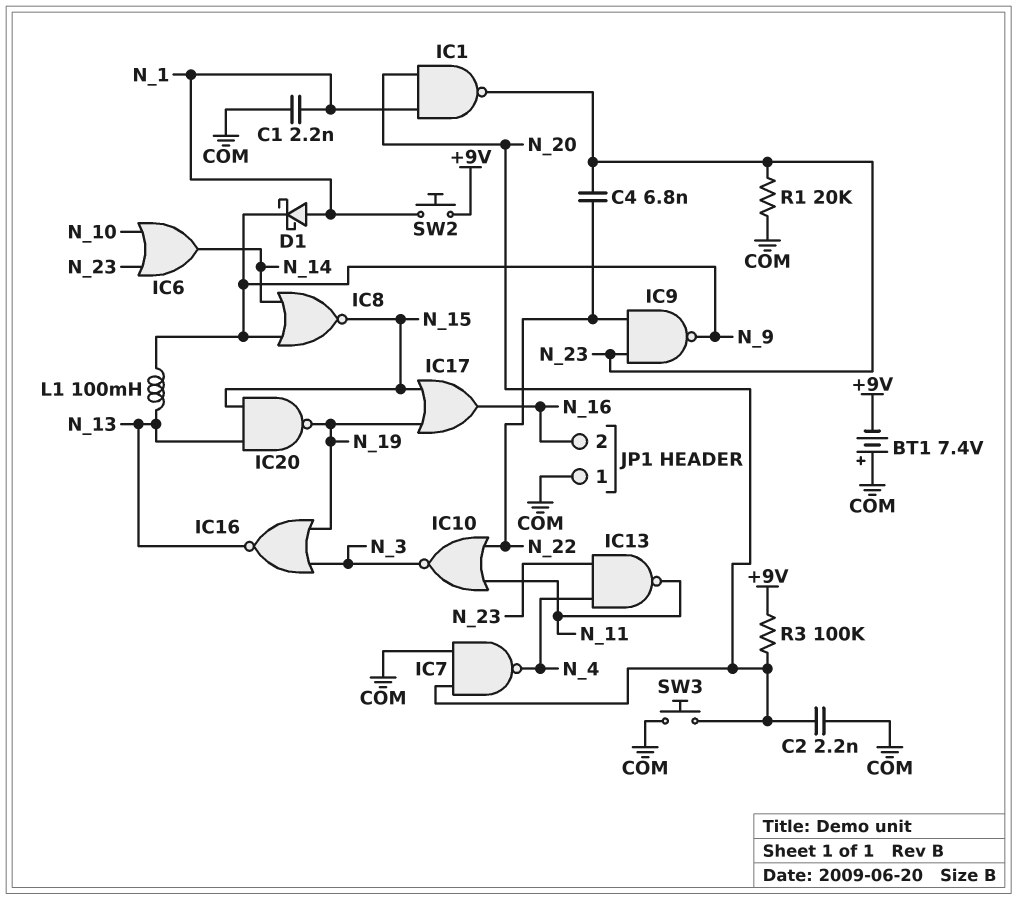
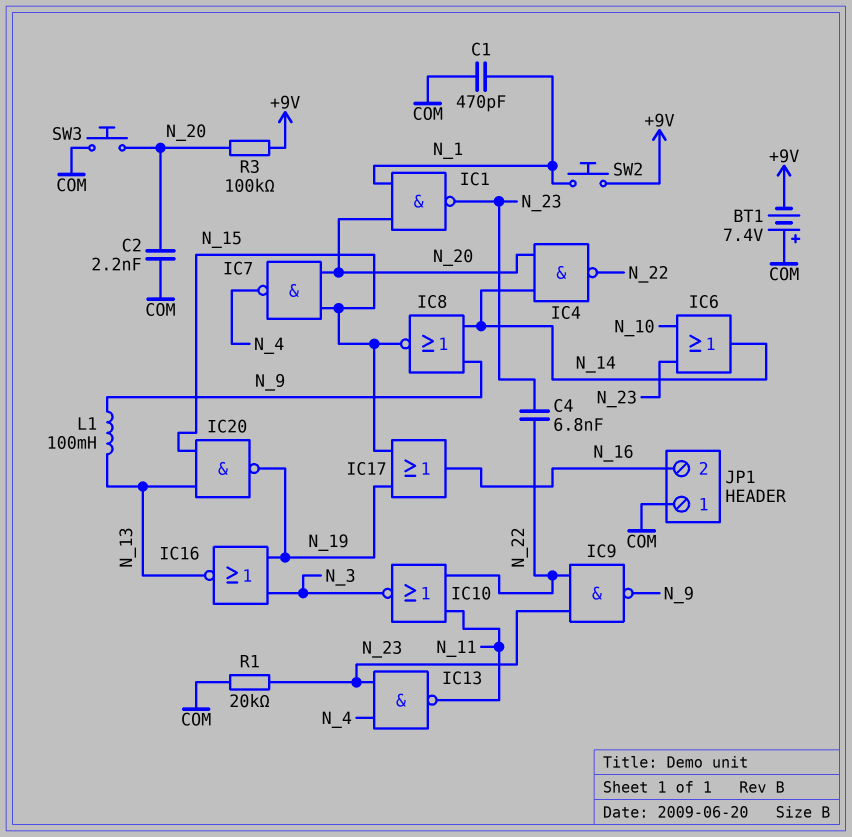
C1: 2.2nF (COM, N_1) -> 470pF (COM, N_1)
D1: schottky (A N_1, K N_9) -> none
IC4: none -> NAND (in N_14, in N_20, out N_22)
IC7: NAND (in COM, in N_20, out N_4) -> NAND (in N_15, in N_20, out N_4)

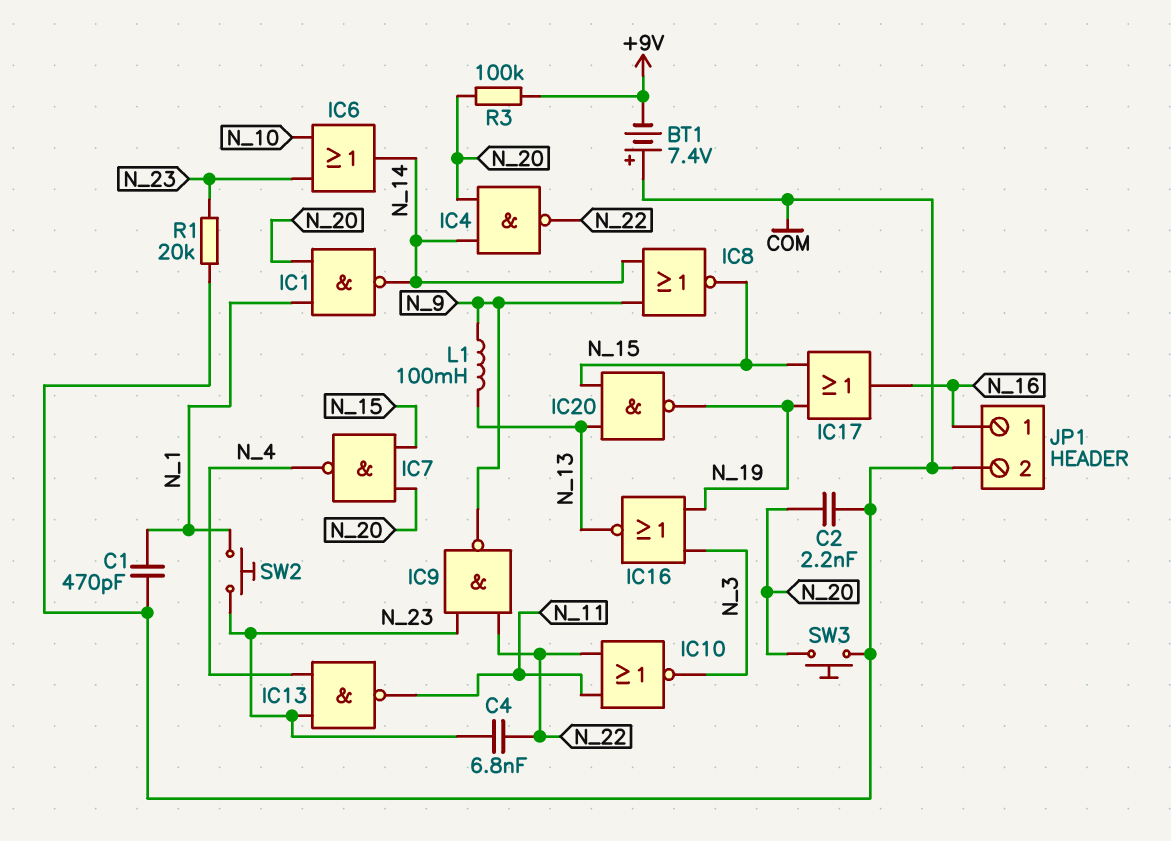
IC1: NAND (in N_1, in N_20, out N_23) -> NAND (in N_1, in N_20, out N_14)
JP1 pin 1: COM -> N_16
JP1 pin 2: N_16 -> COM
SW2: button (+9V, N_1) -> button (N_1, N_23)

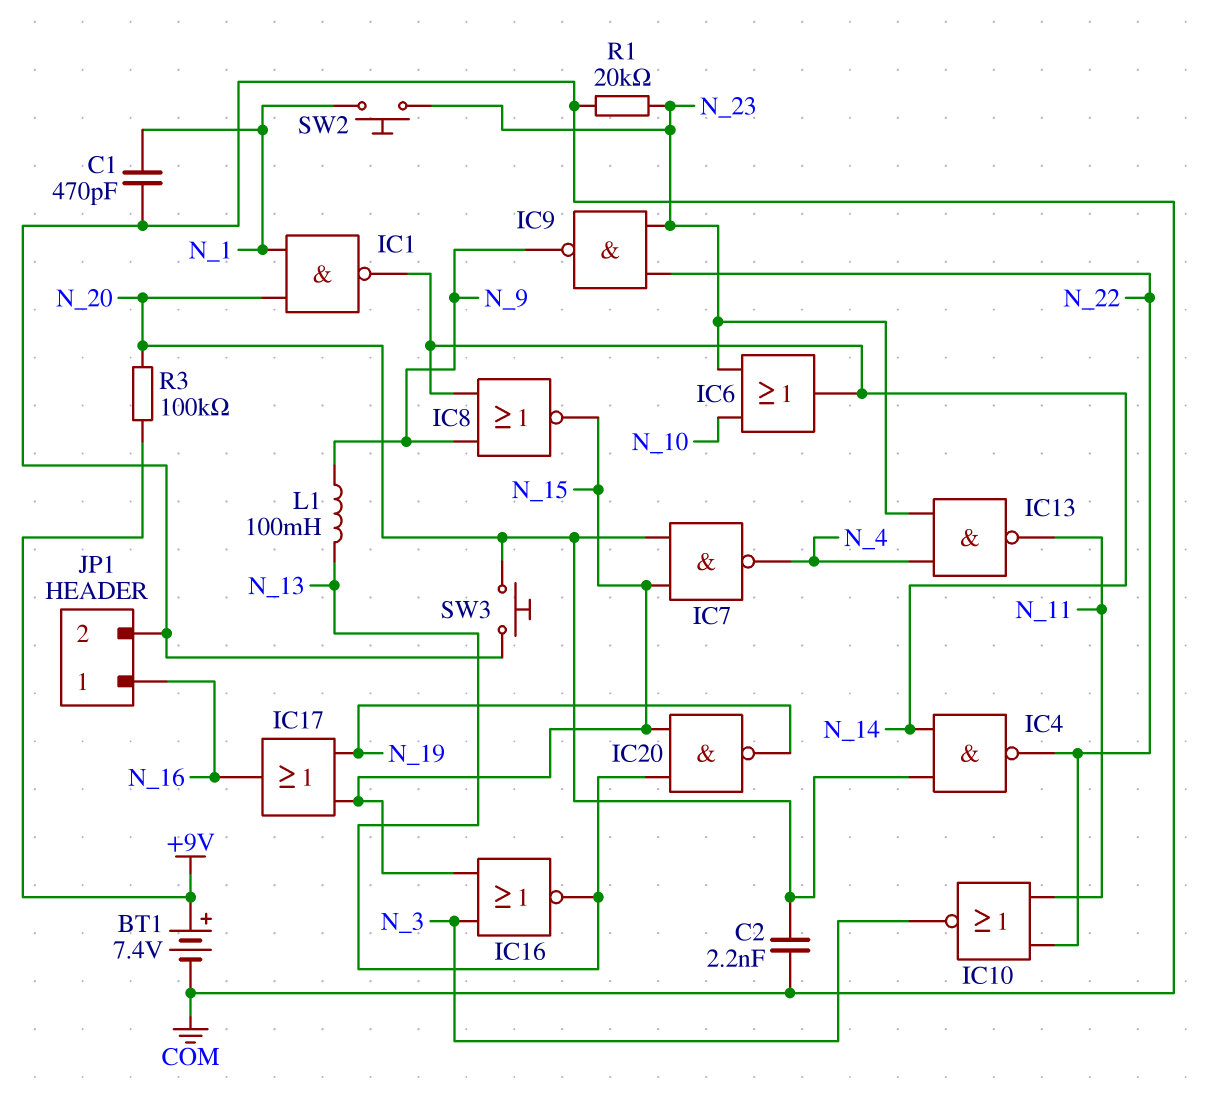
BT1: 7.4V (plus COM, minus +9V) -> 7.4V (plus +9V, minus COM)
C4: 6.8nF (N_22, N_23) -> none
IC16: NOR (in N_3, in N_19, out N_13) -> NOR (in N_3, in N_15, out N_13)

